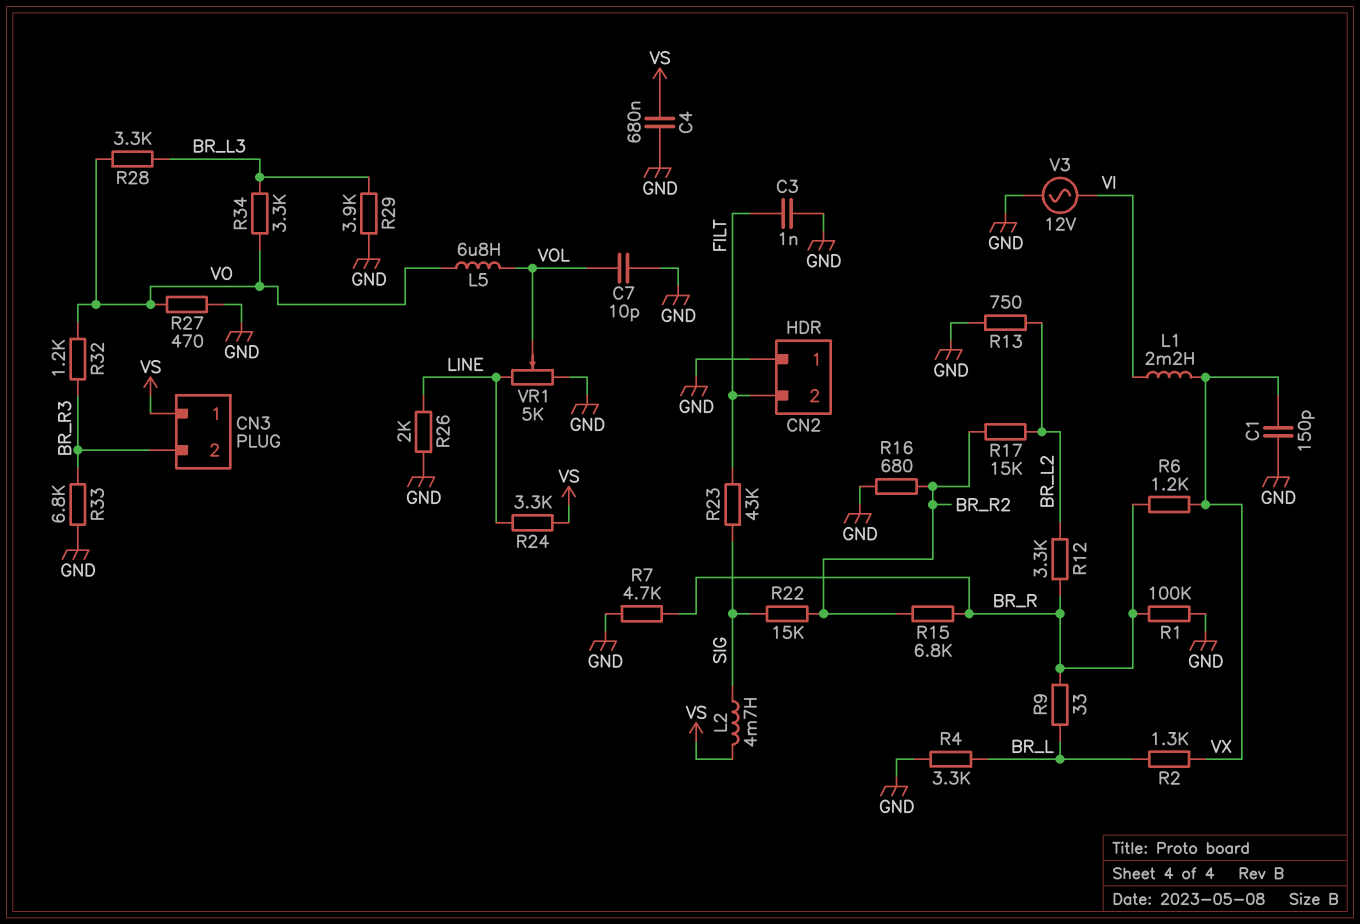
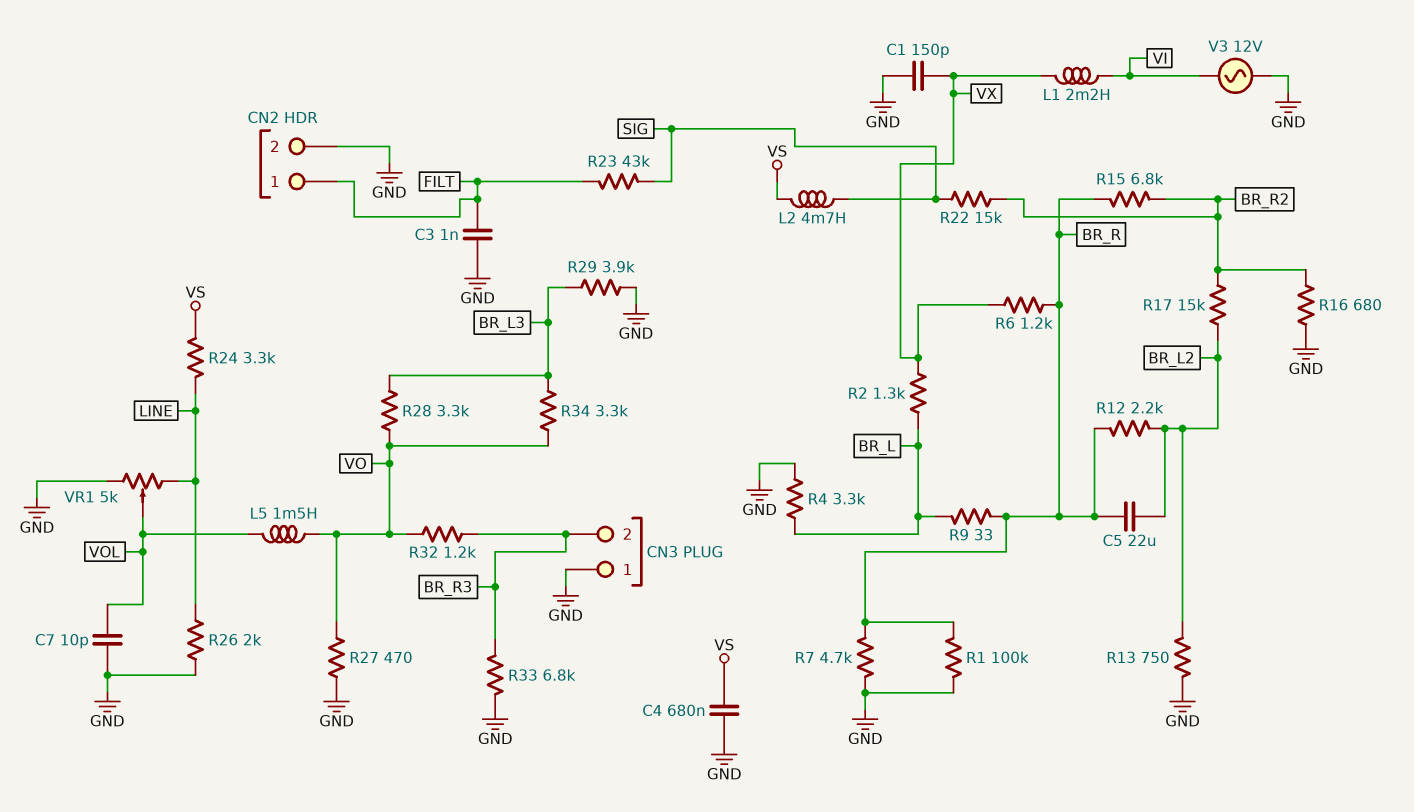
C5: none -> 22uF (BR_L2, BR_R)
CN2 pin 1: GND -> FILT
CN2 pin 2: FILT -> GND
CN3 pin 1: VS -> GND
L5: 6.8uH (VO, VOL) -> 1.5mH (VO, VOL)
R12: 3.3k (BR_L2, BR_R) -> 2.2k (BR_L2, BR_R)

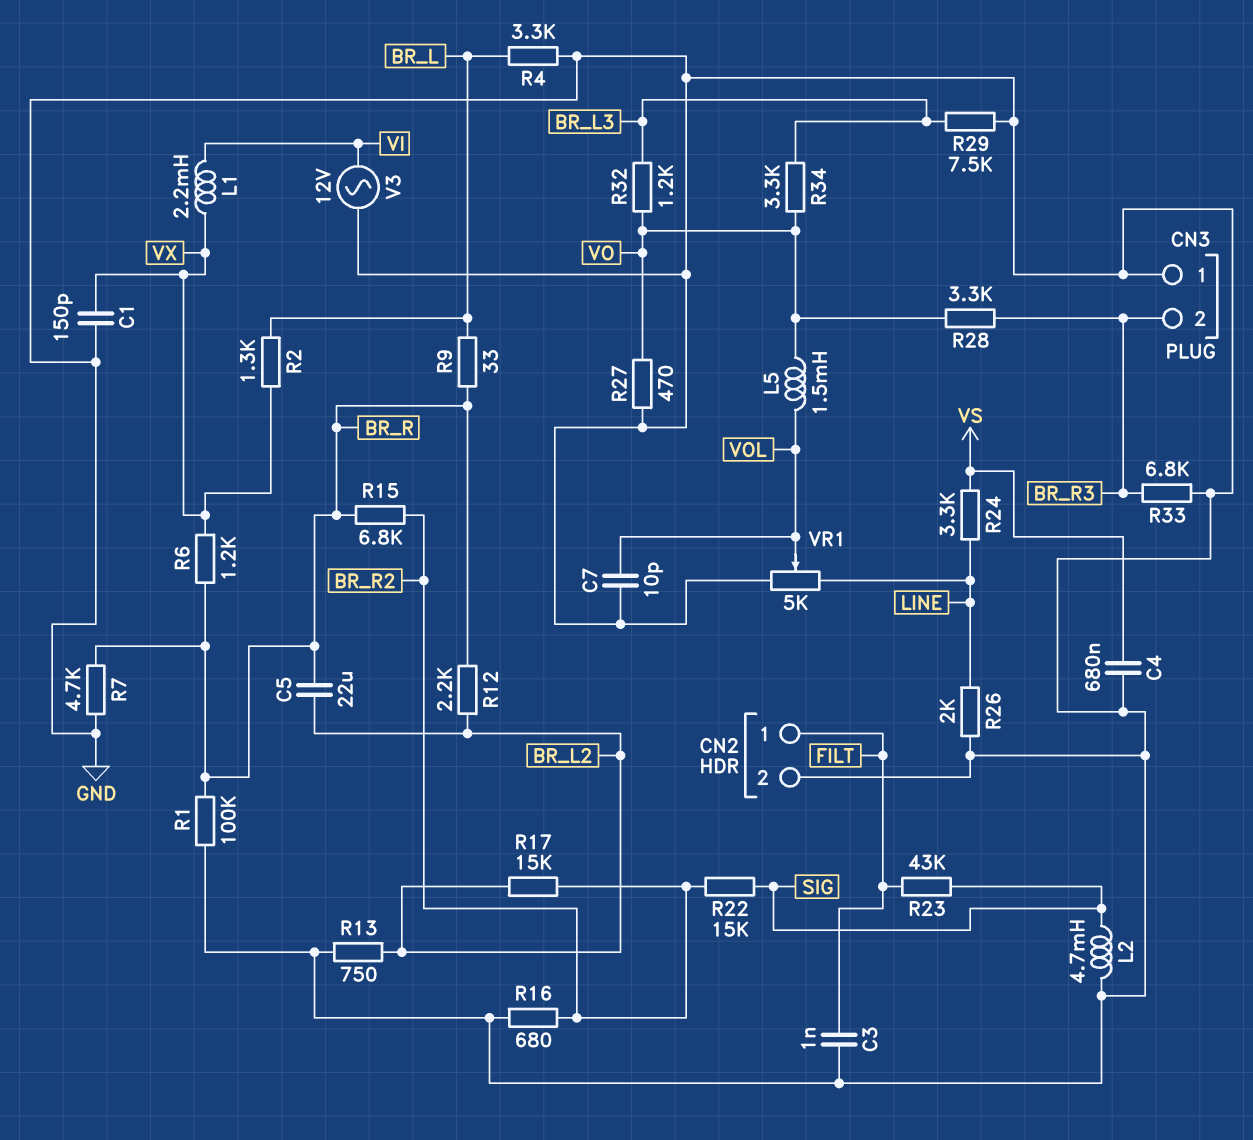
L2: 4.7mH (SIG, VS) -> 4.7mH (GND, SIG)
R28: 3.3k (BR_L3, VO) -> 3.3k (BR_R3, VO)
R29: 3.9k (BR_L3, GND) -> 7.5k (BR_L3, GND)
R32: 1.2k (BR_R3, VO) -> 1.2k (BR_L3, VO)

